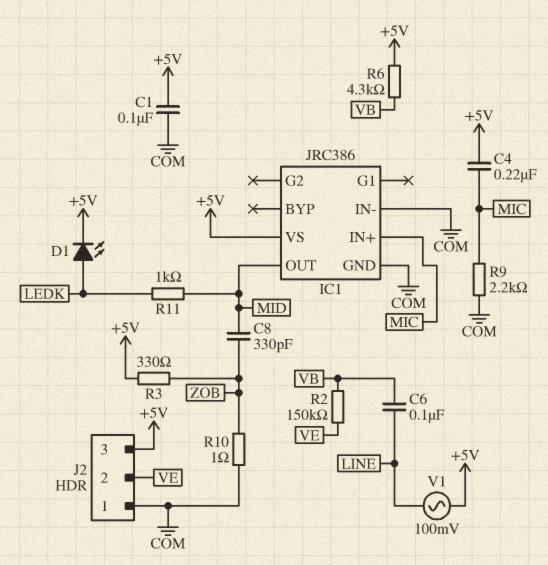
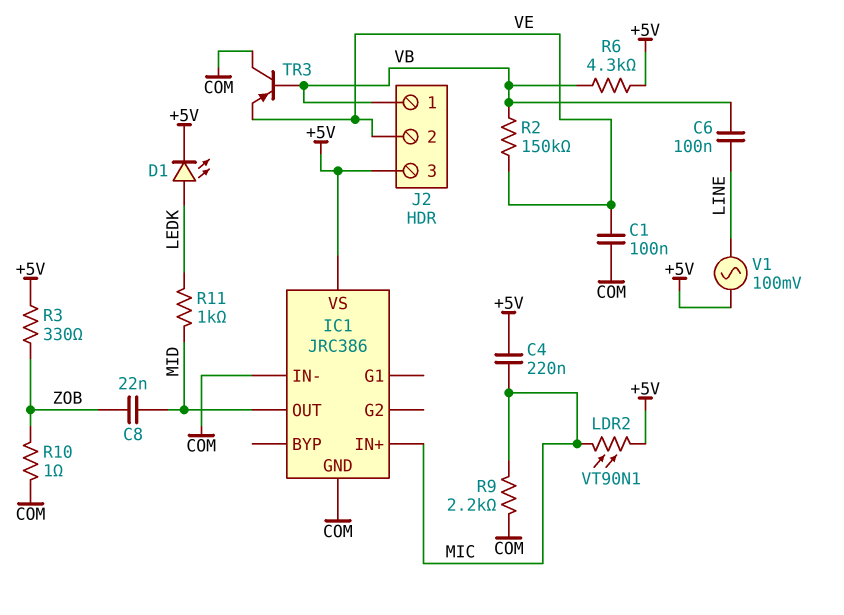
C1: 100nF (+5V, COM) -> 100nF (COM, VE)
C8: 330pF (MID, ZOB) -> 22nF (MID, ZOB)
J2 pin 1: COM -> VB
LDR2: none -> VT90N1 (+5V, MIC)
TR3: none -> PNP (B VB, C COM, E VE)

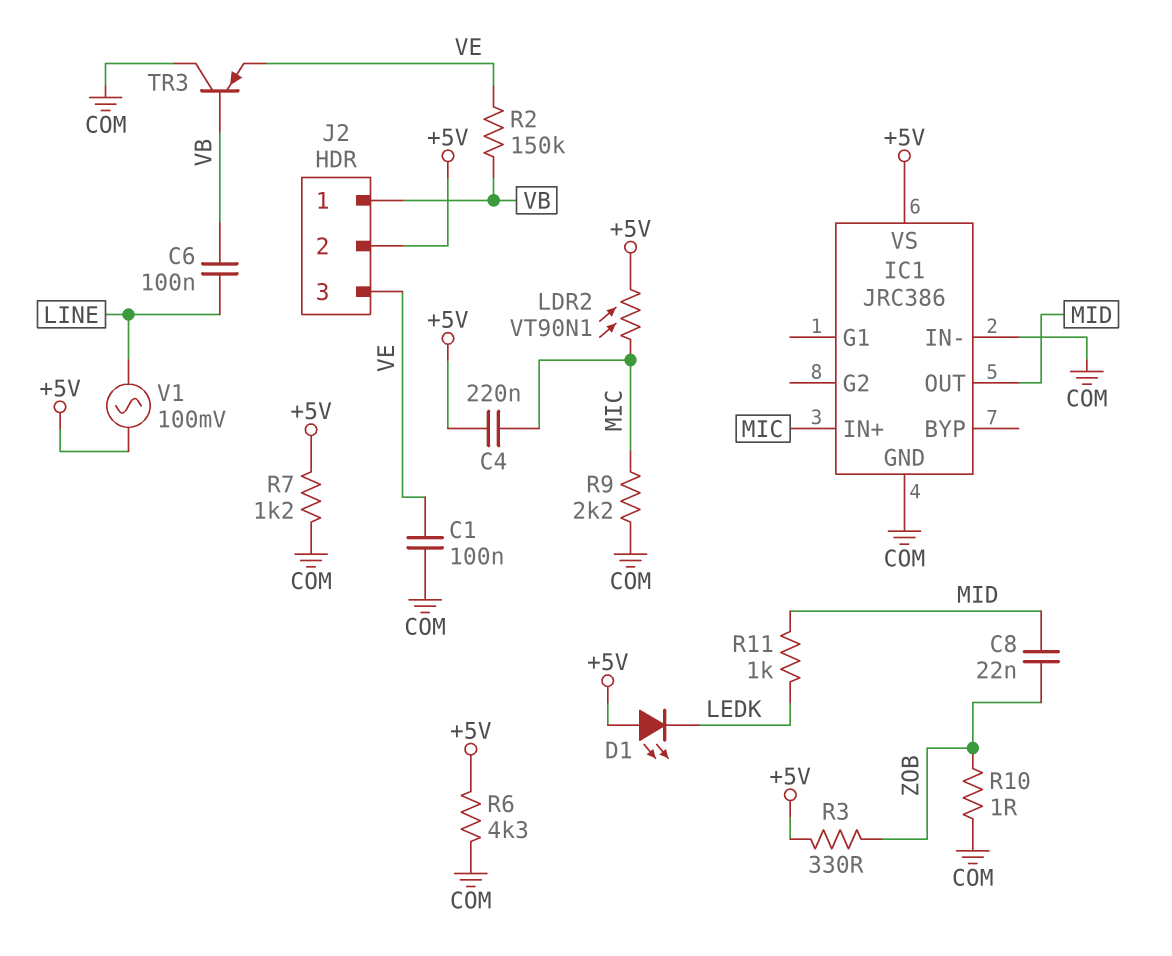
D1: LED (A LEDK, K +5V) -> LED (A +5V, K LEDK)
J2 pin 2: VE -> +5V
J2 pin 3: +5V -> VE
R6: 4.3k (+5V, VB) -> 4.3k (+5V, COM)
R7: none -> 1.2k (+5V, COM)

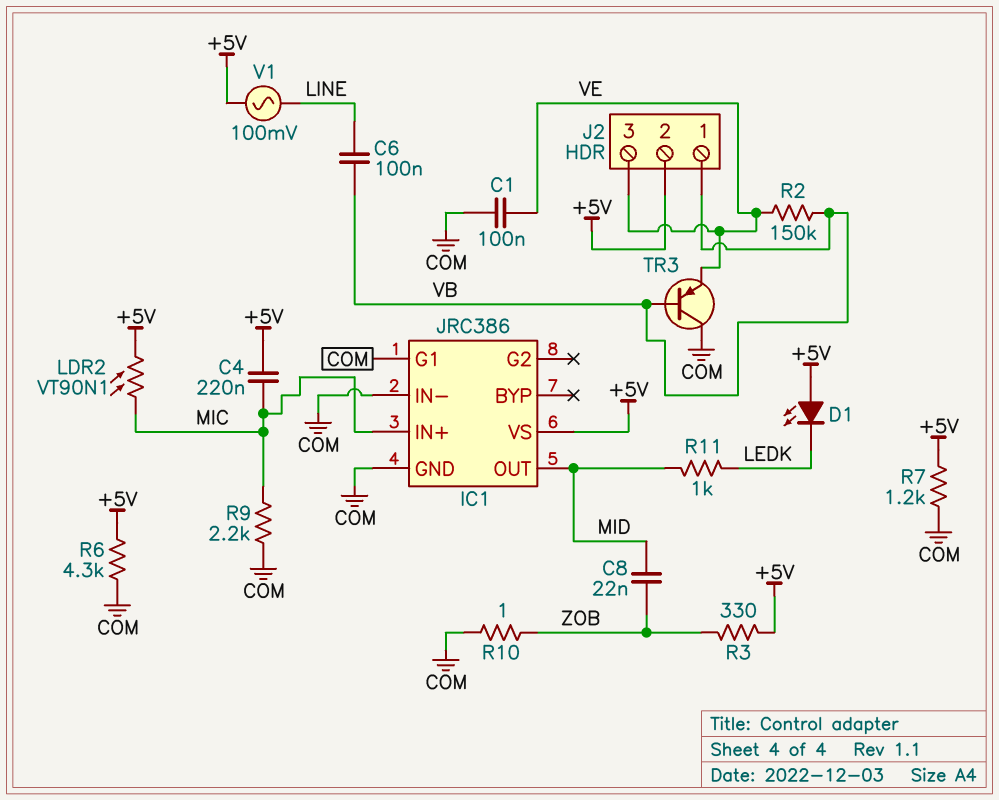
IC1 pin G1: none -> COM

